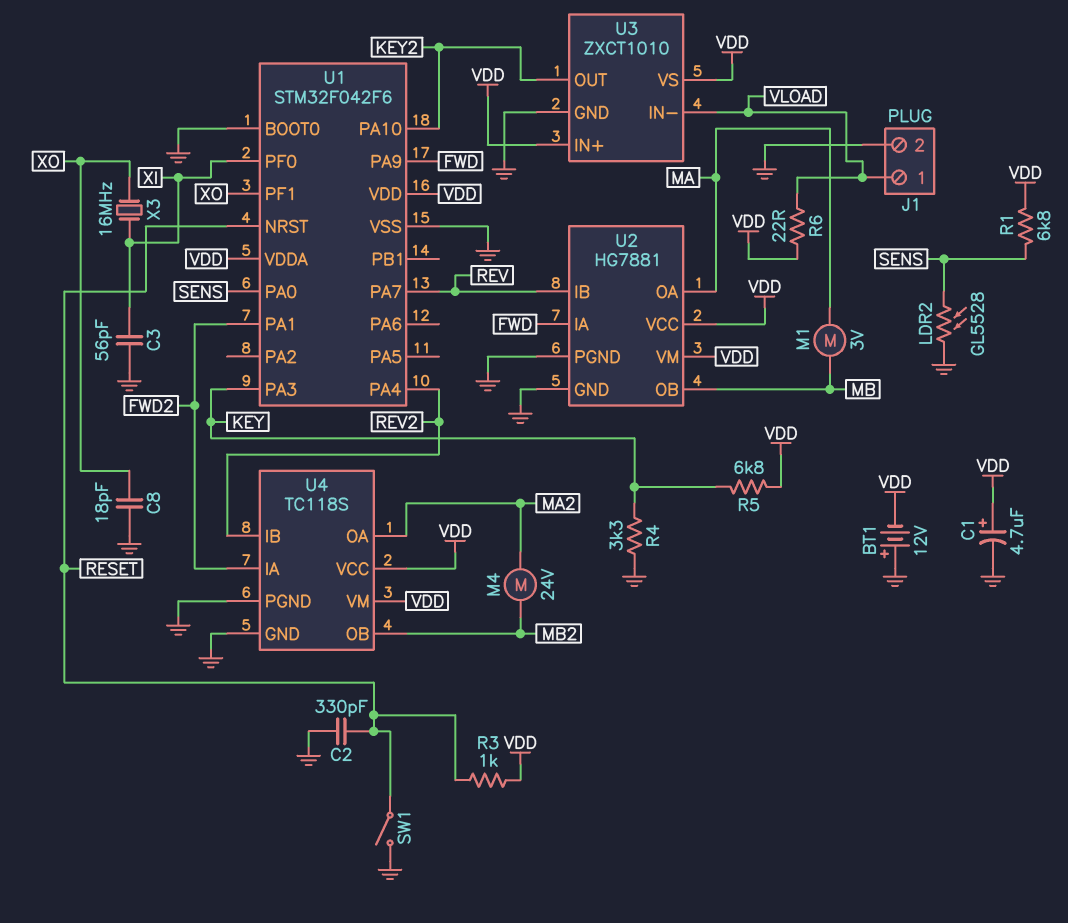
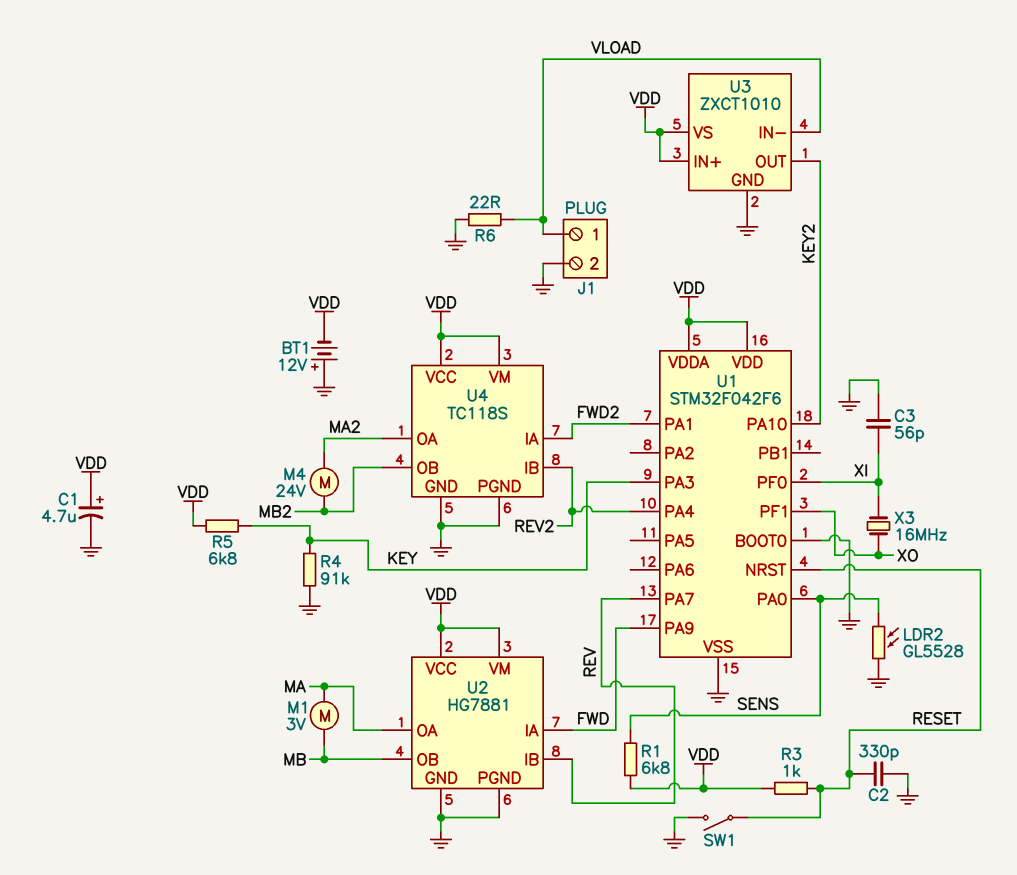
C8: 18pF (GND, XO) -> none
R4: 3.3k (GND, KEY) -> 91k (GND, KEY)
R6: 22 (VDD, VLOAD) -> 22 (GND, VLOAD)

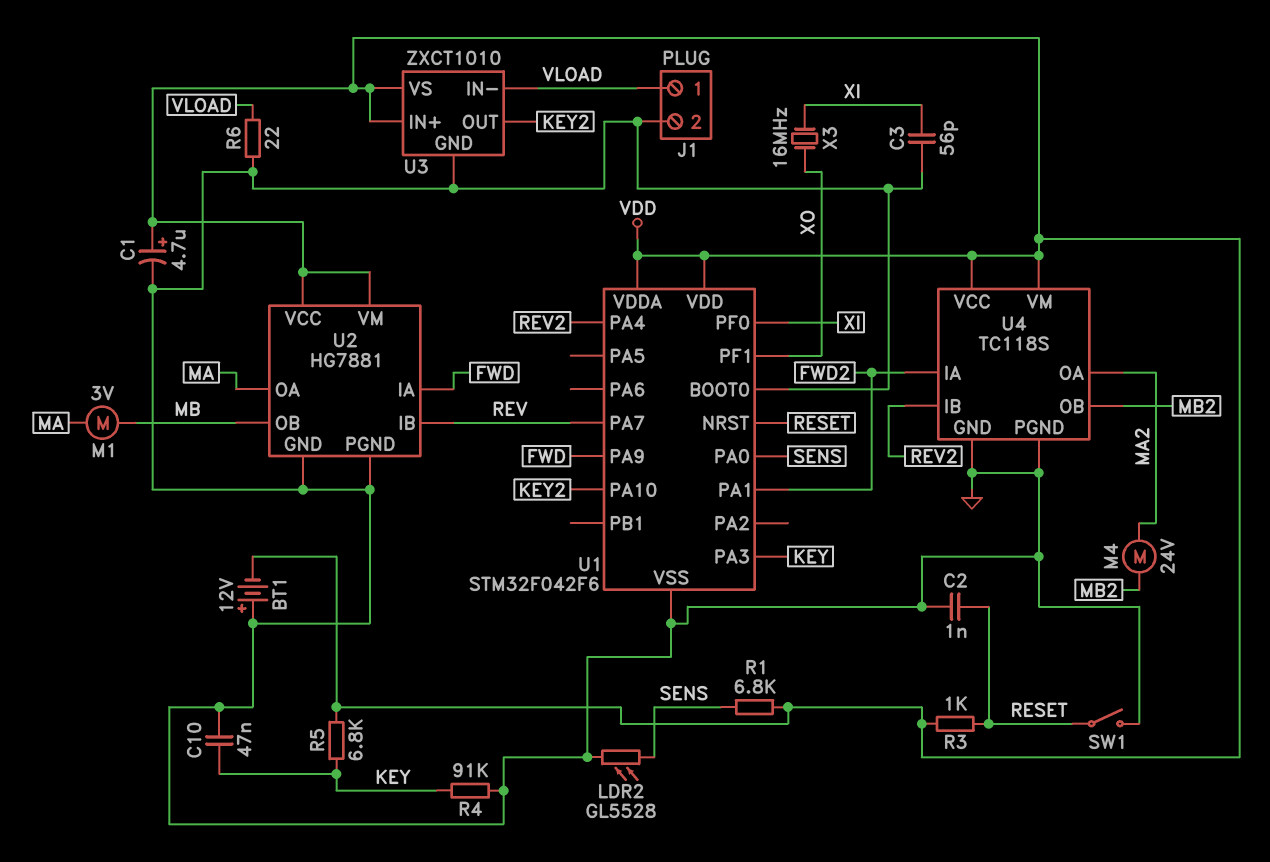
C2: 330pF (GND, RESET) -> 1nF (GND, RESET)
C10: none -> 47nF (GND, KEY)

